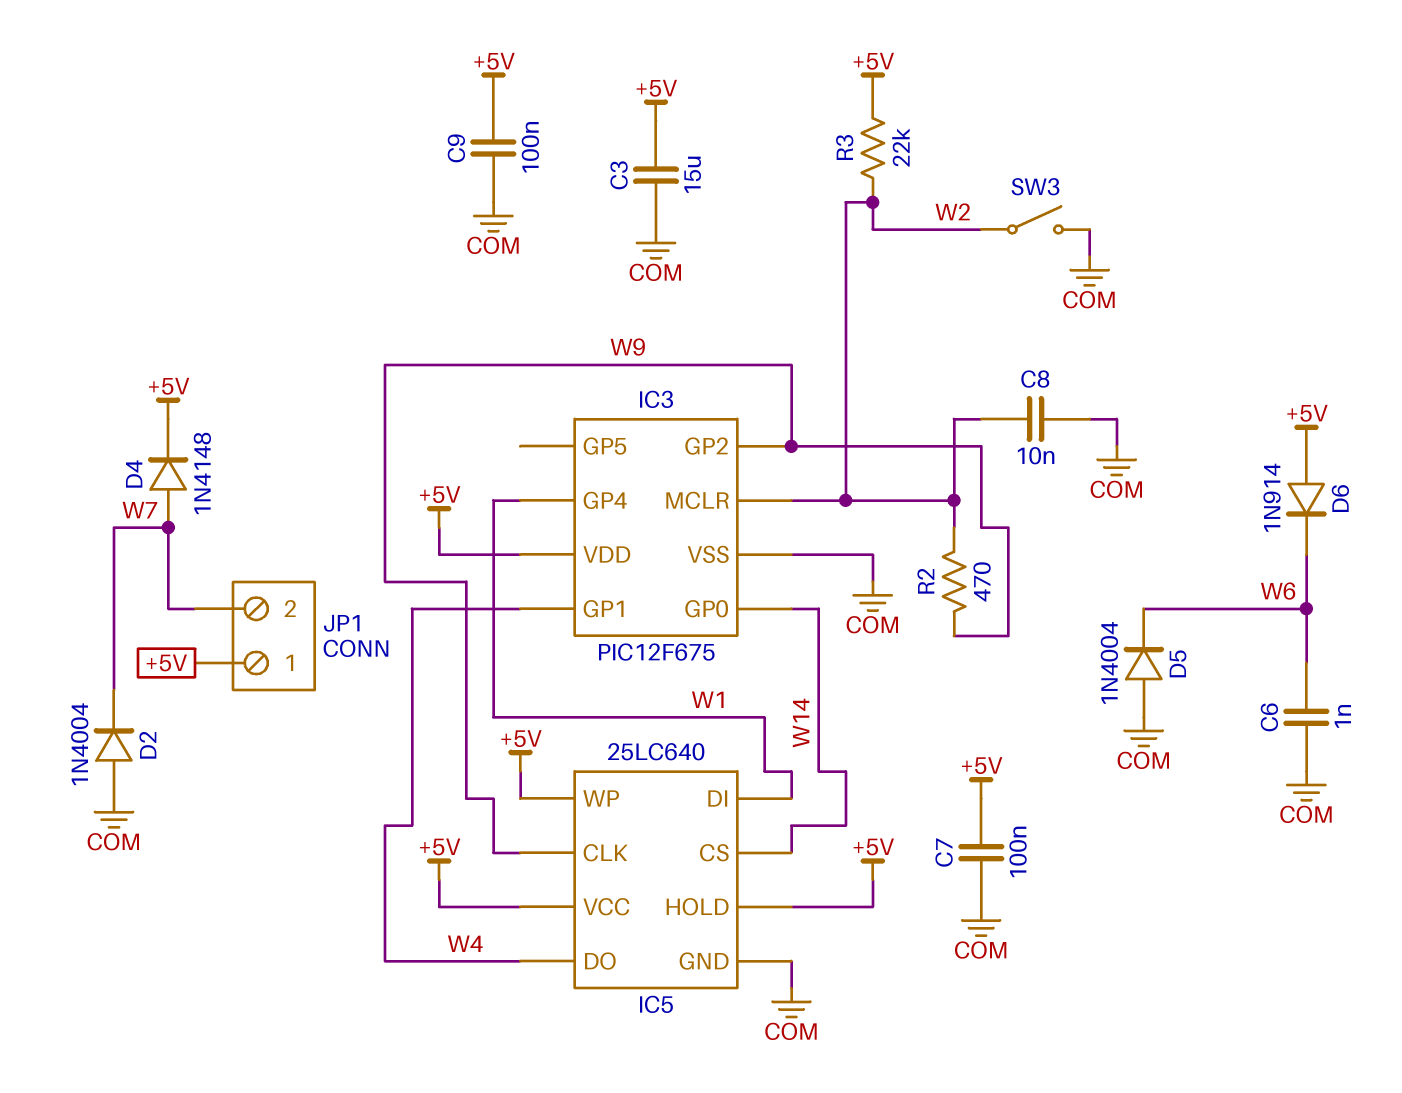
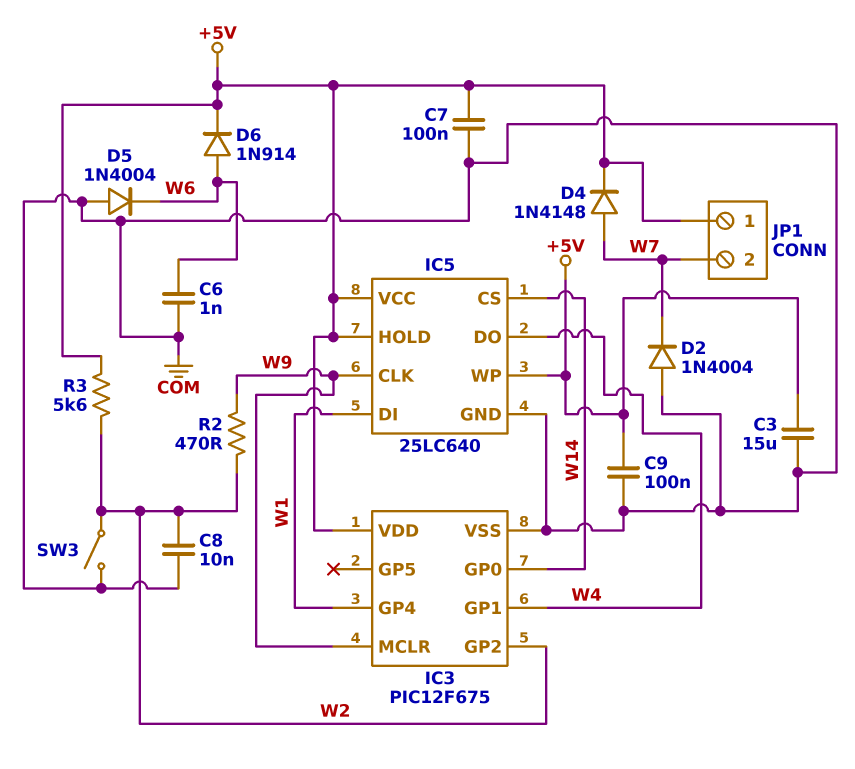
D6: diode 1N914 (A +5V, K W6) -> diode 1N914 (A W6, K +5V)
IC3 pin GP2: W9 -> W2
IC3 pin MCLR: W2 -> W9
R3: 22k (+5V, W2) -> 5.6k (+5V, W2)

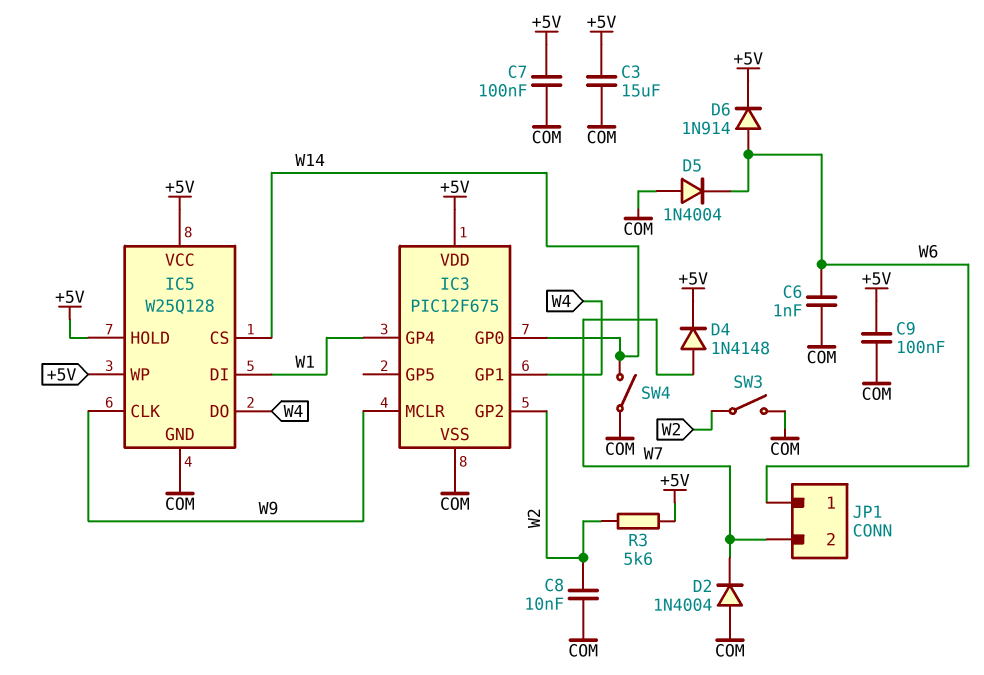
IC5: 25LC640 -> W25Q128
JP1 pin 1: +5V -> W6
R2: 470 (W2, W9) -> none
SW4: none -> switch (COM, W14)

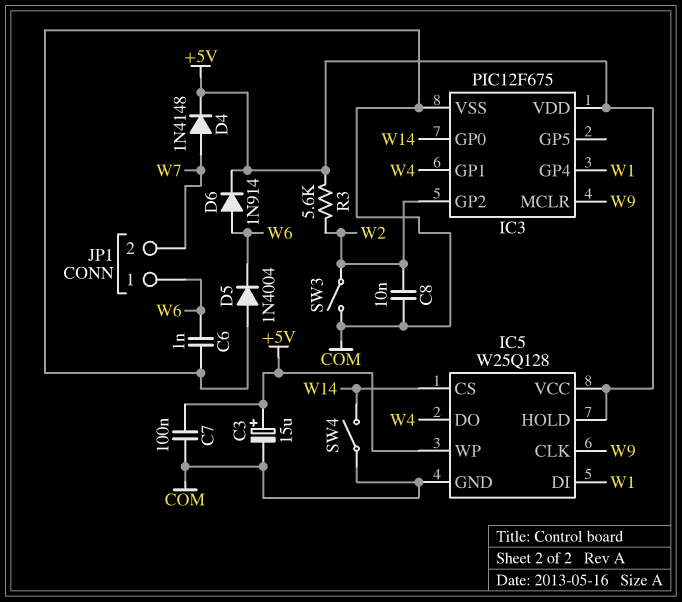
C3: 15uF (+5V, COM) -> 15uF (plus +5V, minus COM)
C9: 100nF (+5V, COM) -> none
D2: diode 1N4004 (A COM, K W7) -> none

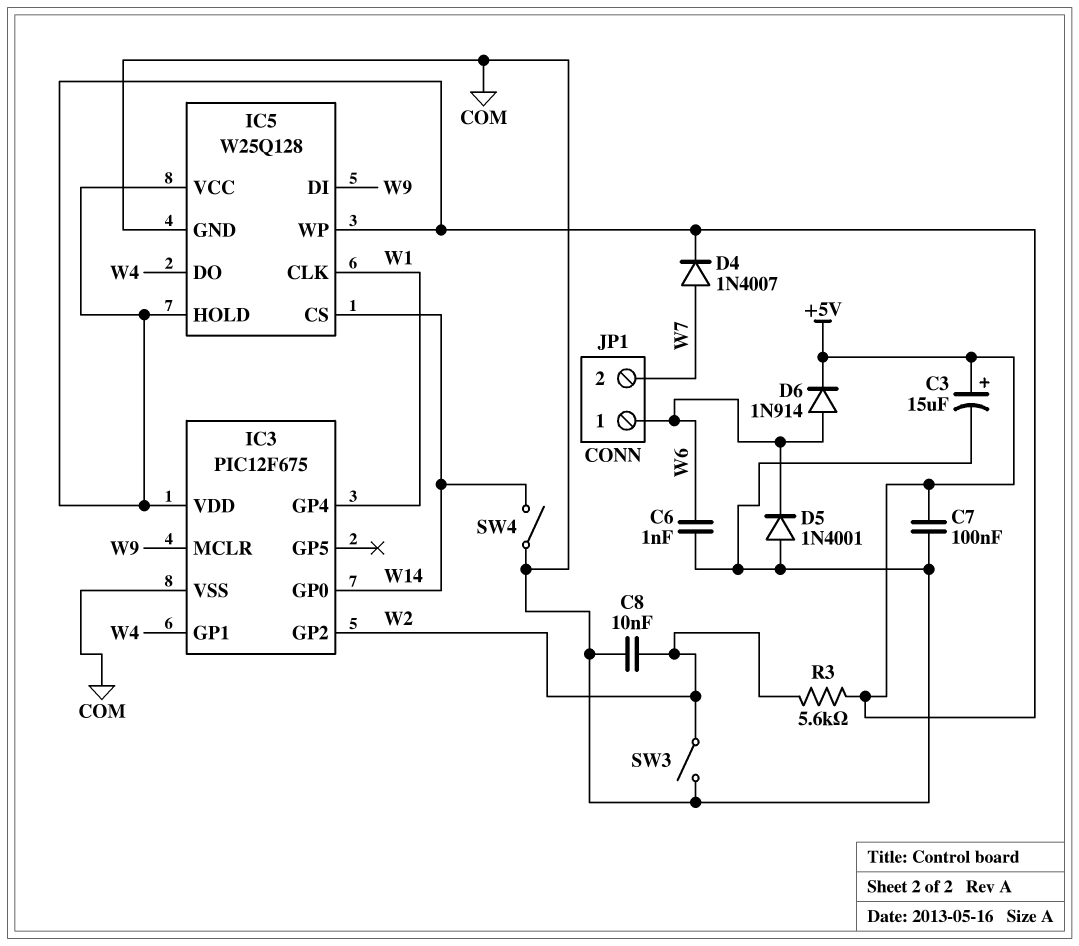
D4: diode 1N4148 (A W7, K +5V) -> diode 1N4007 (A W7, K +5V)
D5: diode 1N4004 (A COM, K W6) -> diode 1N4001 (A COM, K W6)
IC5 pin CLK: W9 -> W1
IC5 pin DI: W1 -> W9

